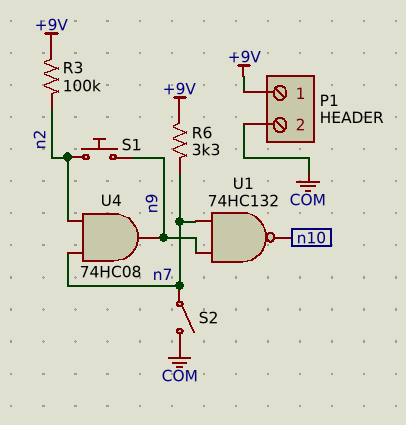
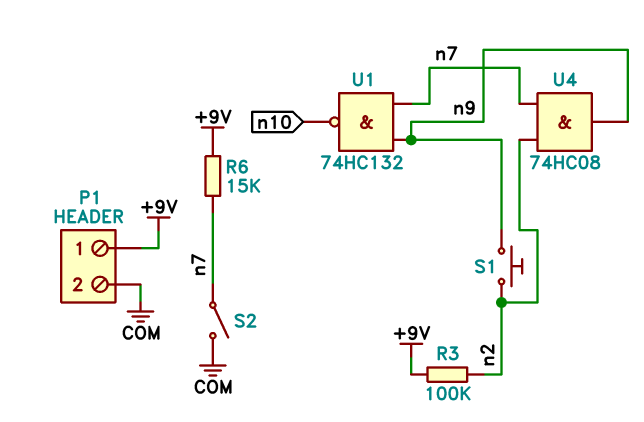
R6: 3.3k (+9V, n7) -> 15k (+9V, n7)

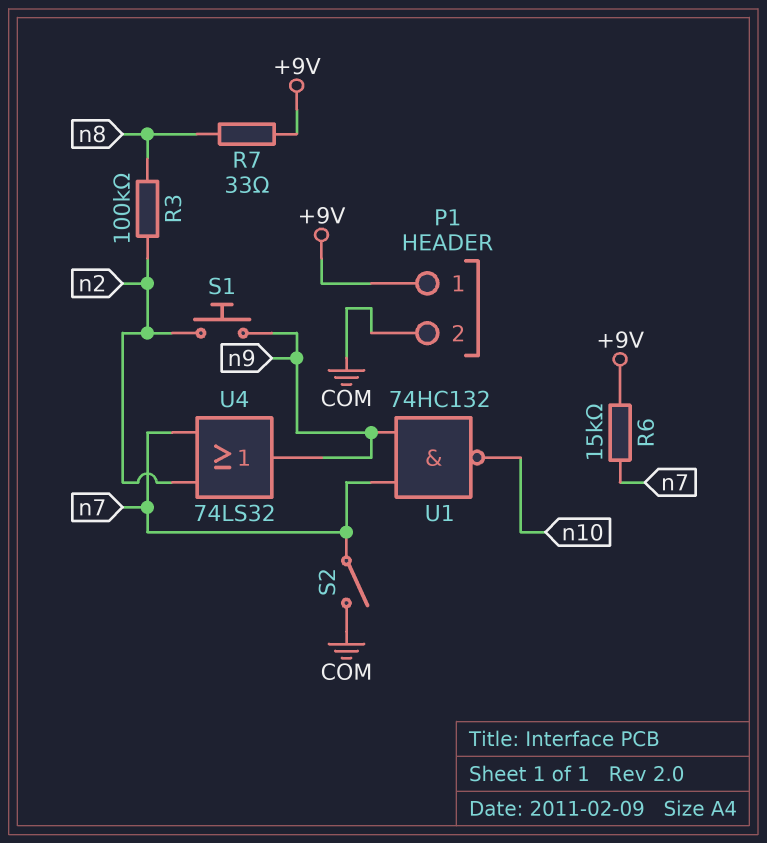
R3: 100k (+9V, n2) -> 100k (n2, n8)
R7: none -> 33 (+9V, n8)
U4: AND 74HC08 (in n2, in n7, out n9) -> OR 74LS32 (in n2, in n7, out n9)

